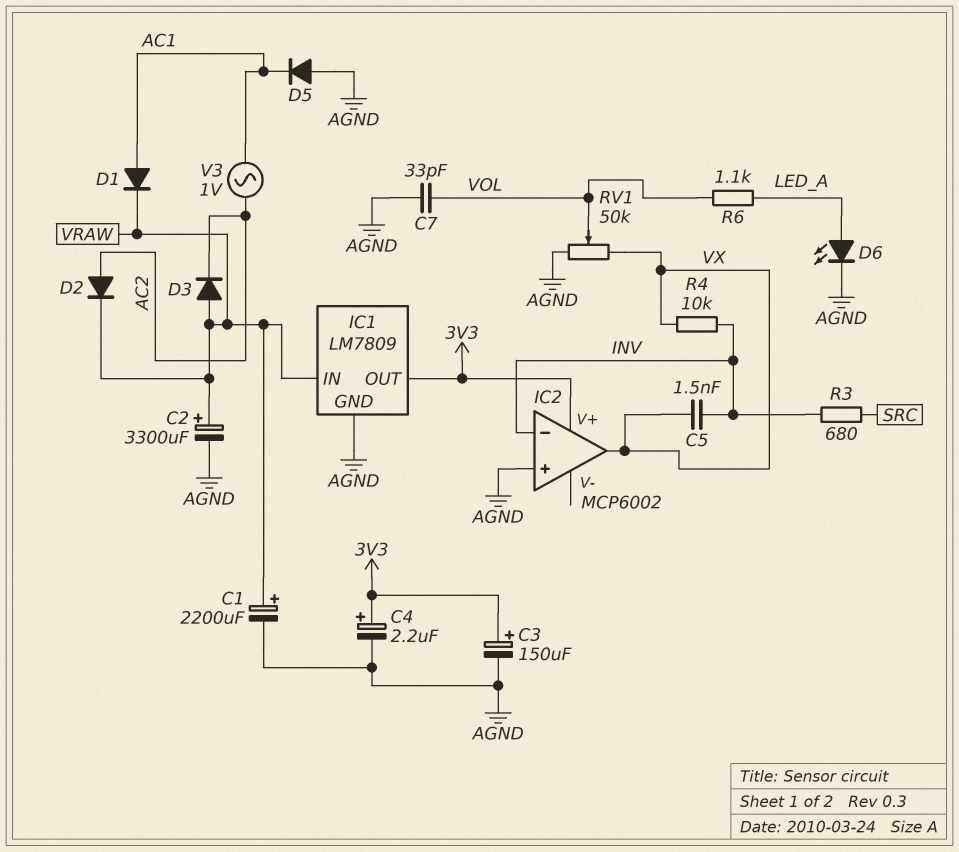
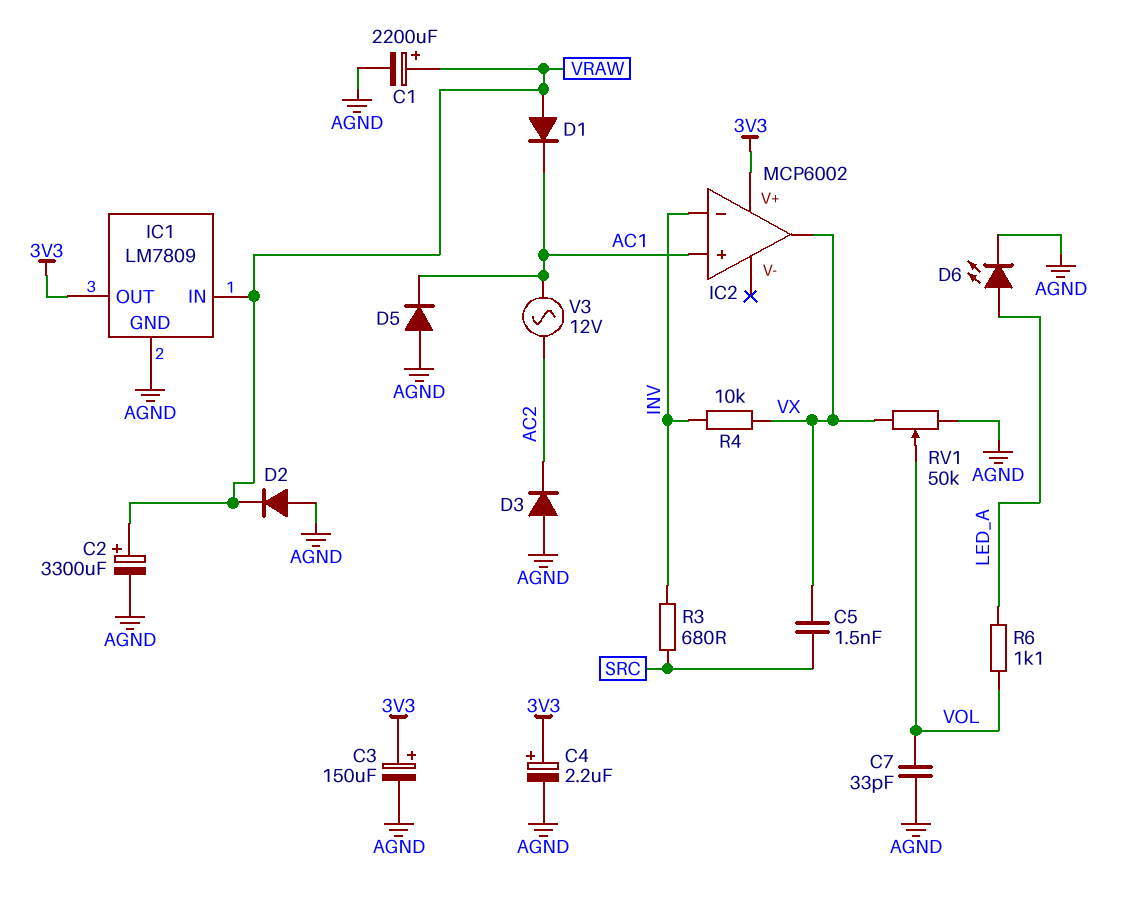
C5: 1.5nF (INV, VX) -> 1.5nF (SRC, VX)
D1: diode (A AC1, K VRAW) -> diode (A VRAW, K AC1)
D2: diode (A AC2, K VRAW) -> diode (A AGND, K VRAW)
D3: diode (A VRAW, K AC2) -> diode (A AGND, K AC2)
IC2 pin in+: AGND -> AC1
V3: AC 1V (AC1, AC2) -> AC 12V (AC1, AC2)

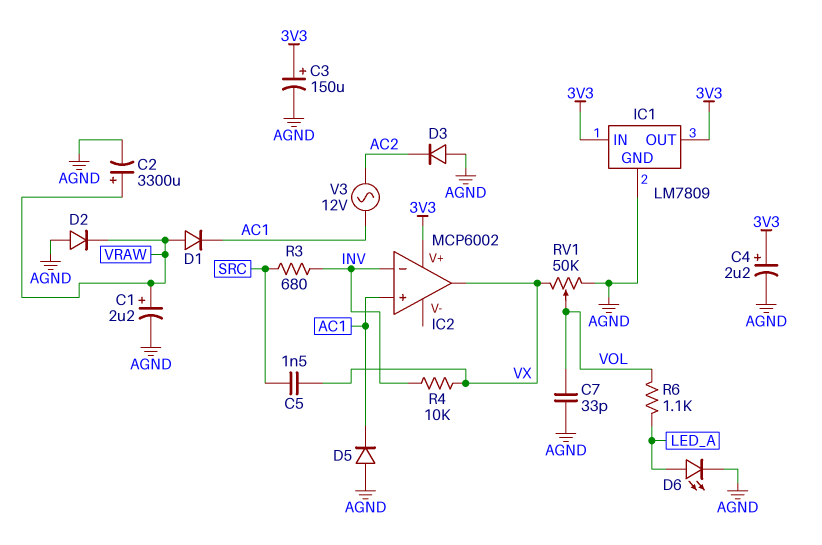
C1: 2200uF (plus VRAW, minus AGND) -> 2.2uF (plus VRAW, minus AGND)
IC1 pin IN: VRAW -> 3V3

